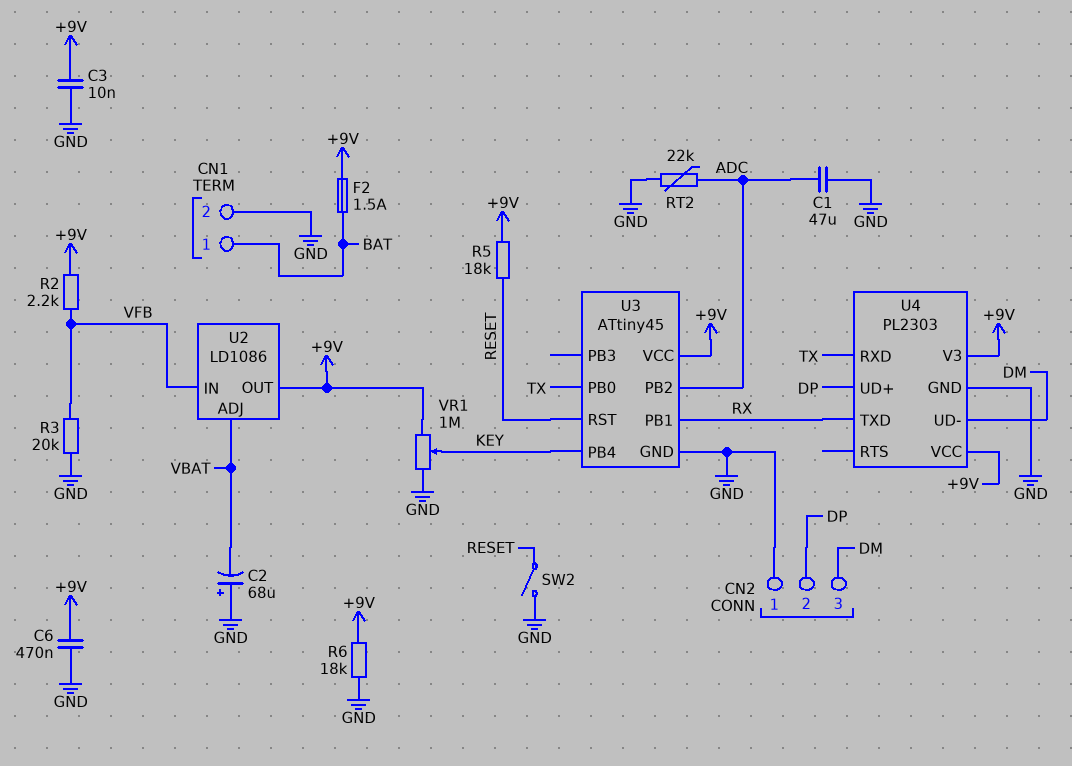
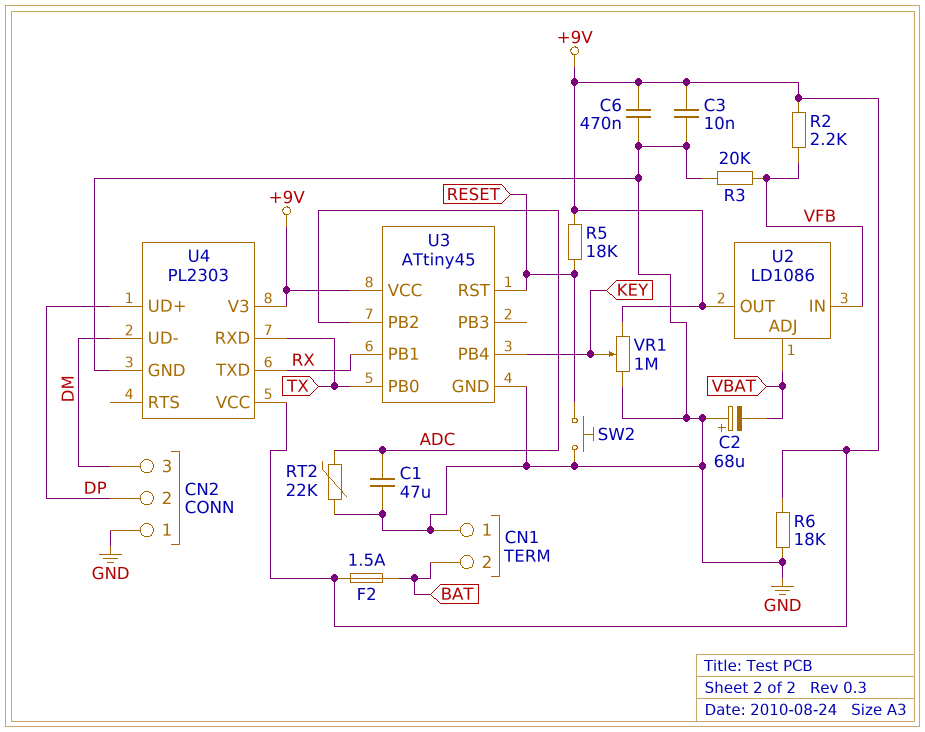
CN1 pin 1: BAT -> GND
CN1 pin 2: GND -> BAT
SW2: switch (GND, RESET) -> button (GND, RESET)

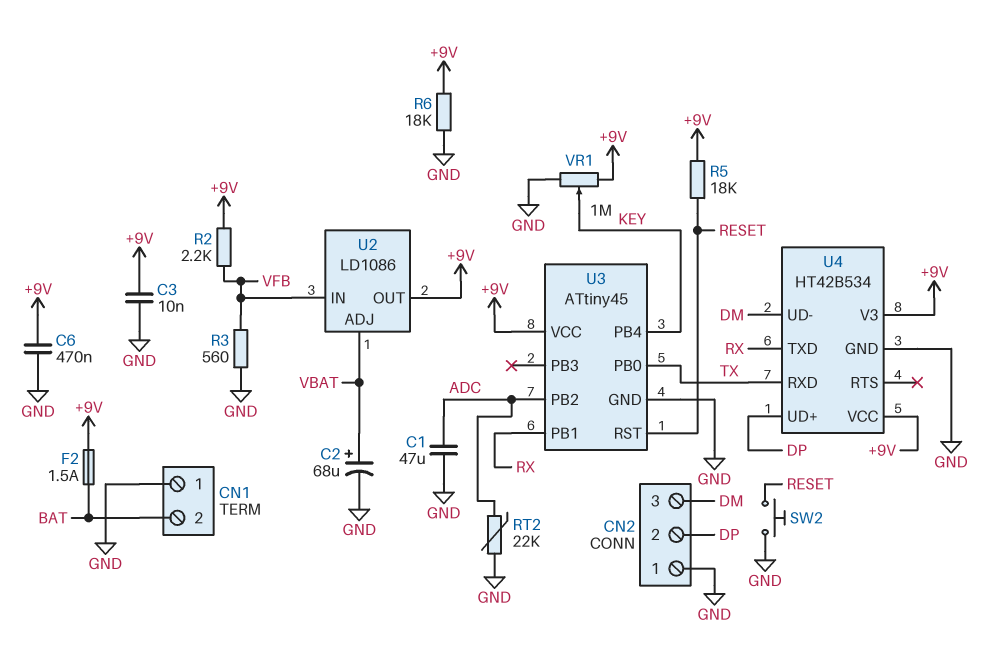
C2: 68uF (plus GND, minus VBAT) -> 68uF (plus VBAT, minus GND)
R3: 20k (GND, VFB) -> 560 (GND, VFB)
U4: PL2303 -> HT42B534

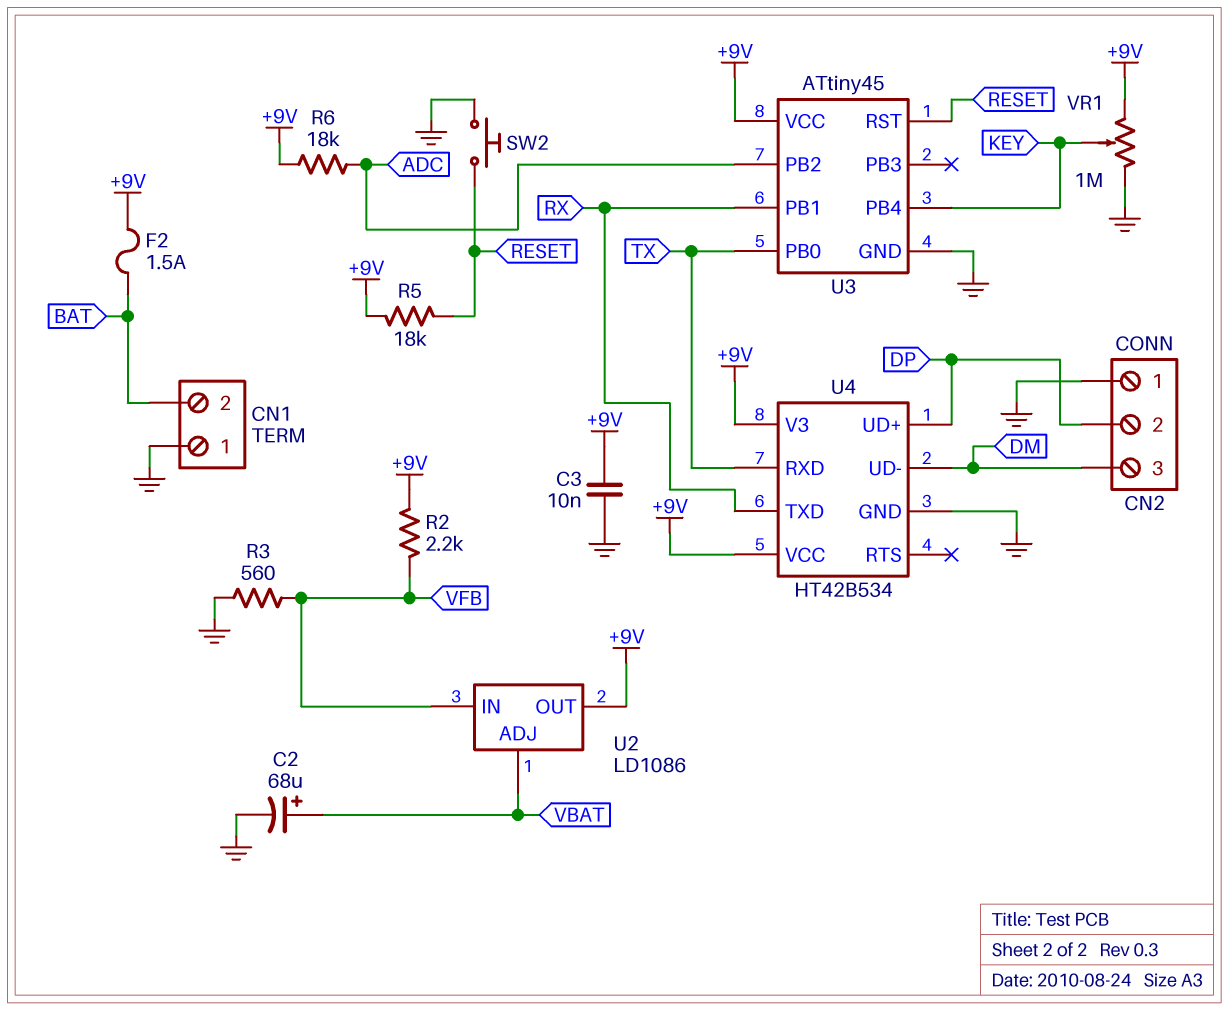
C1: 47uF (ADC, GND) -> none
C6: 470nF (+9V, GND) -> none
R6: 18k (+9V, GND) -> 18k (+9V, ADC)
RT2: 22k (ADC, GND) -> none

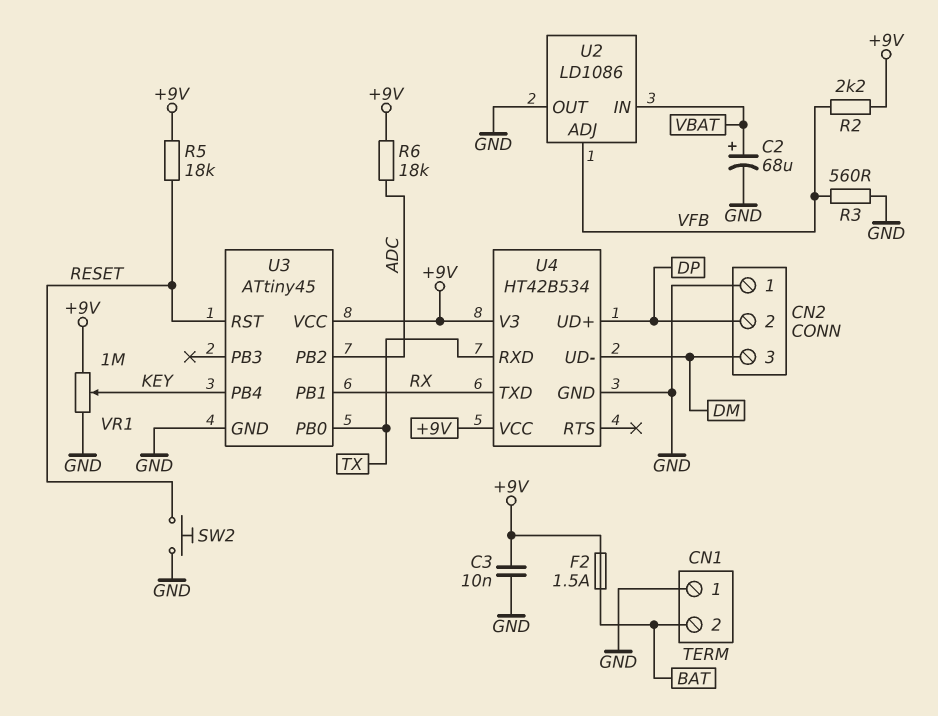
U2 pin ADJ: VBAT -> VFB
U2 pin IN: VFB -> VBAT
U2 pin OUT: +9V -> GND

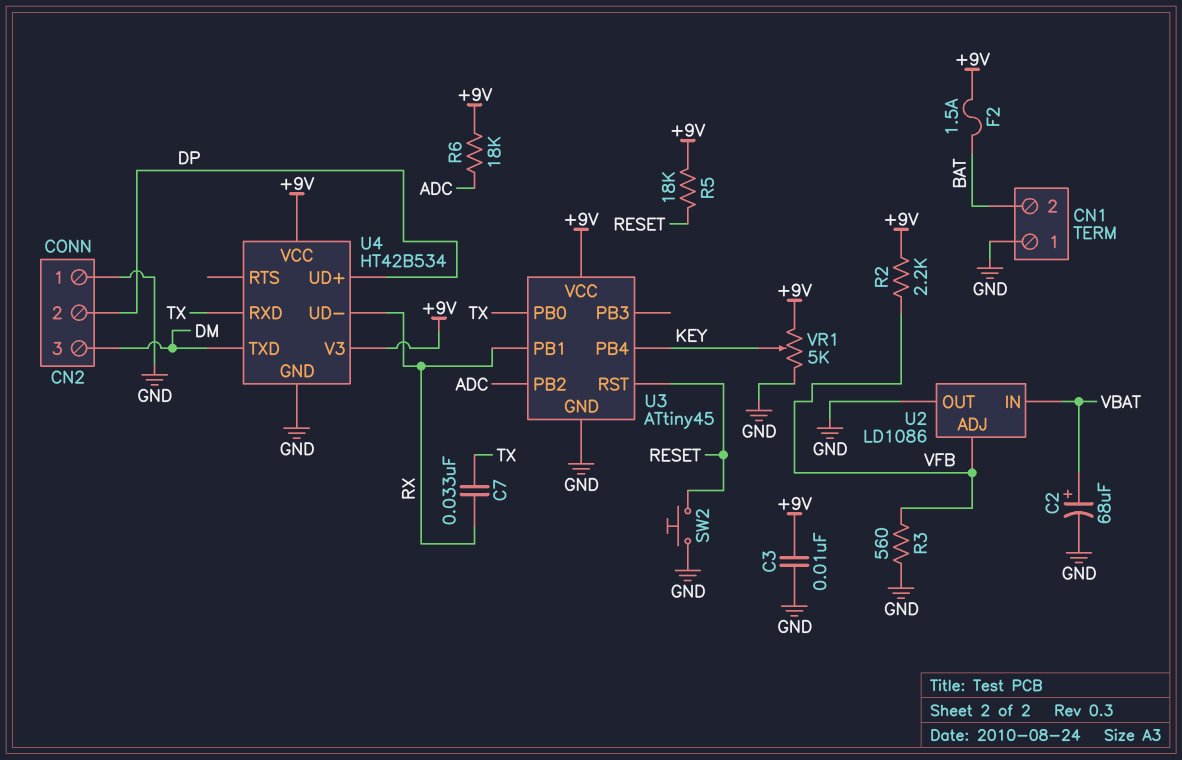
C7: none -> 33nF (RX, TX)
U4 pin TXD: RX -> DM
U4 pin UD-: DM -> RX
VR1: 1M (+9V, GND, wiper KEY) -> 5k (+9V, GND, wiper KEY)

